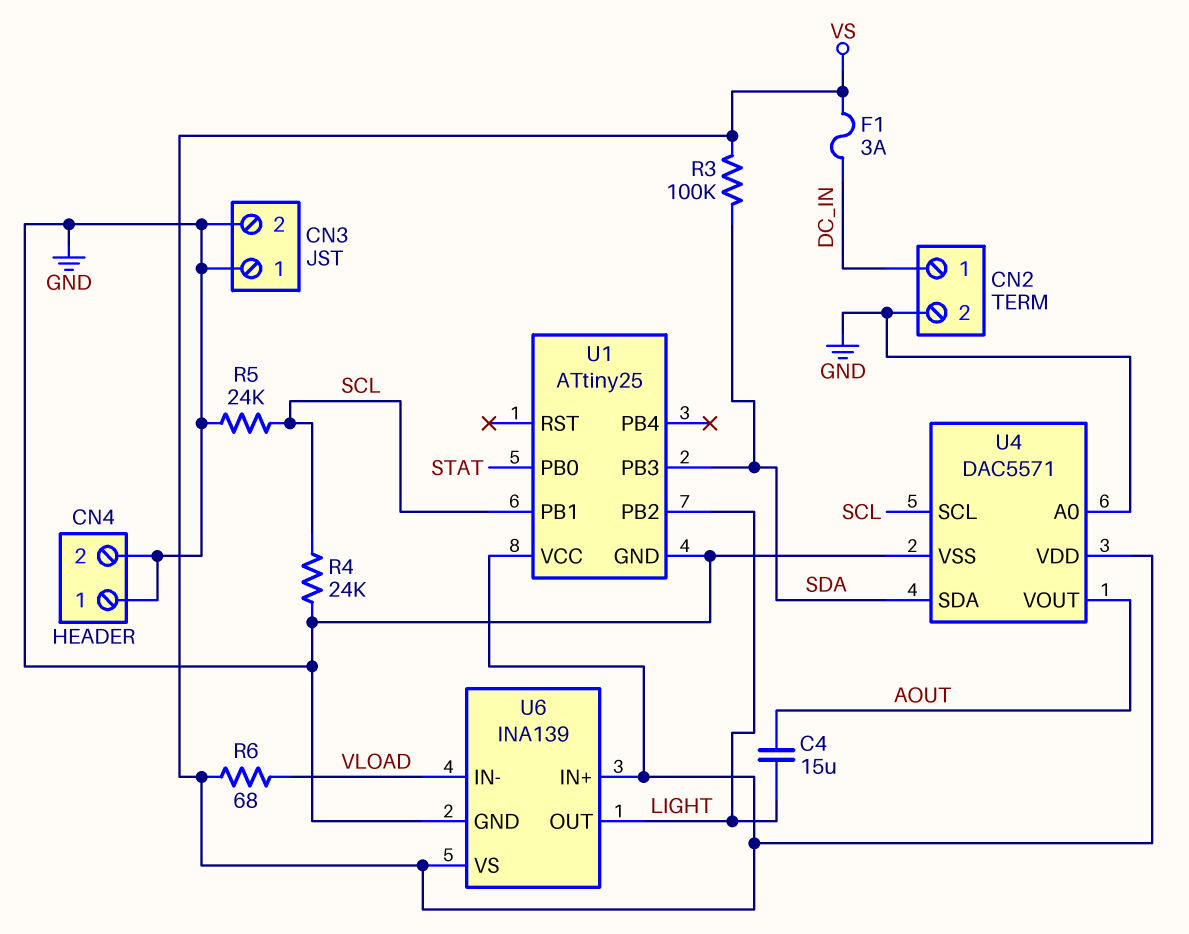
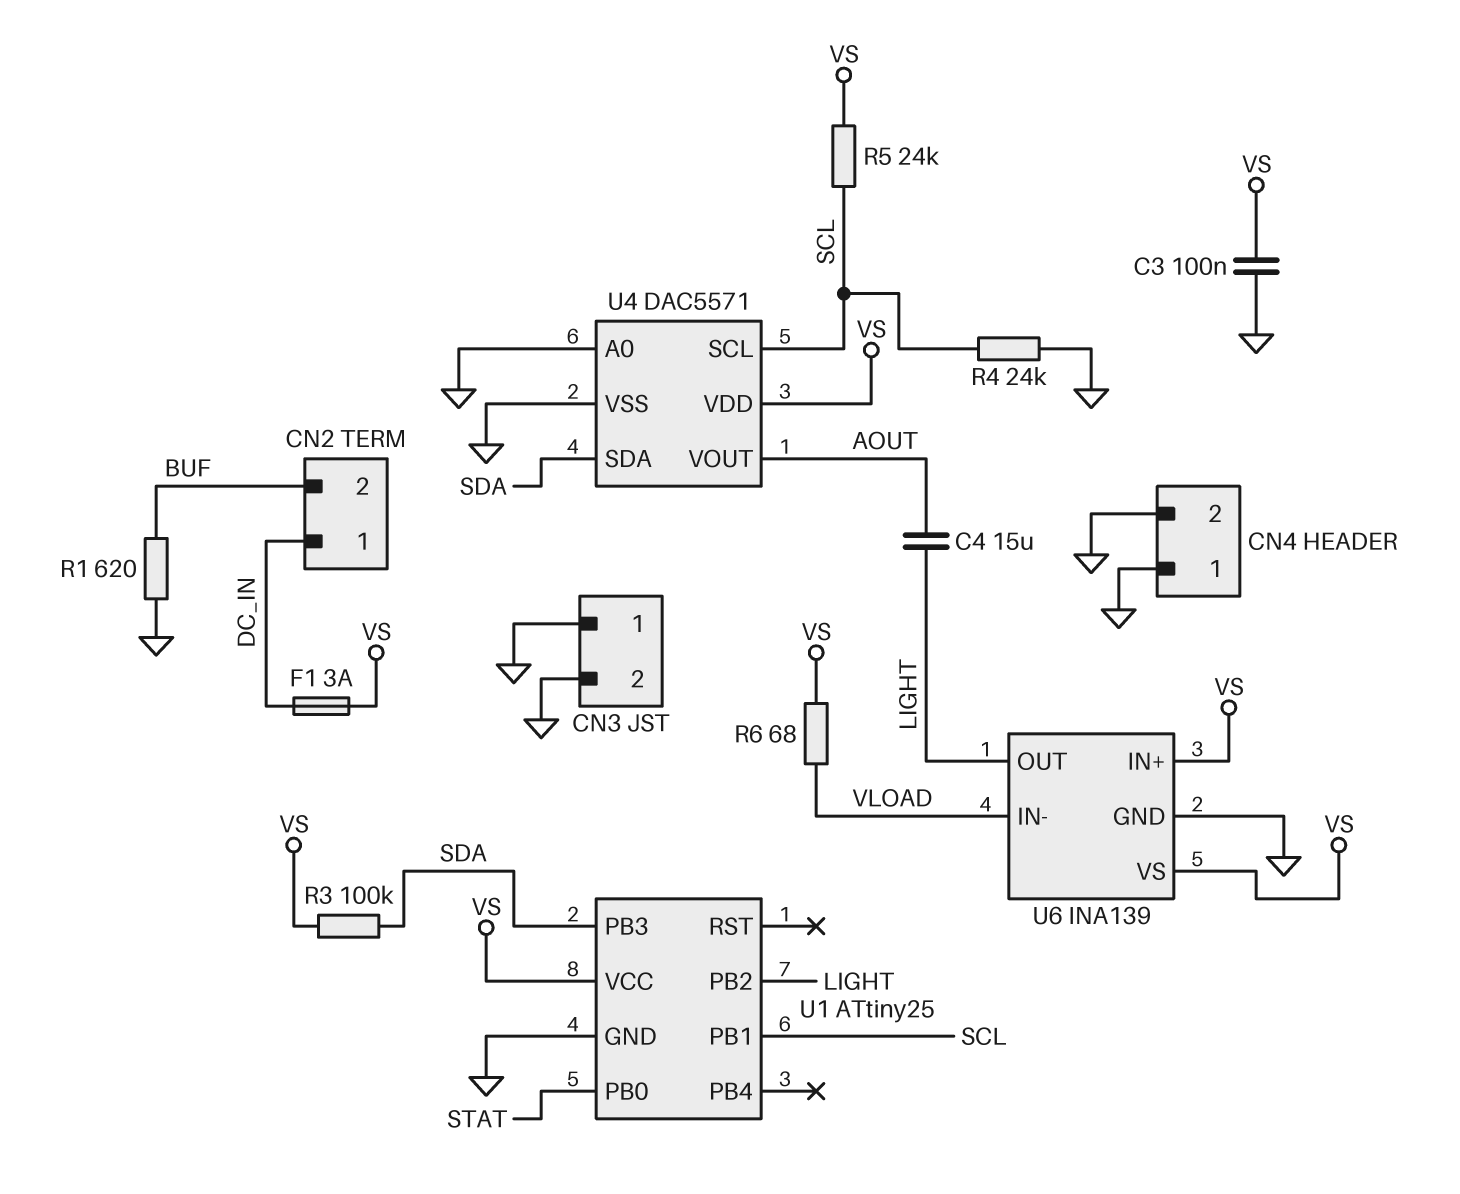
C3: none -> 100nF (GND, VS)
CN2 pin 2: GND -> BUF
R1: none -> 620 (BUF, GND)
R5: 24k (GND, SCL) -> 24k (SCL, VS)

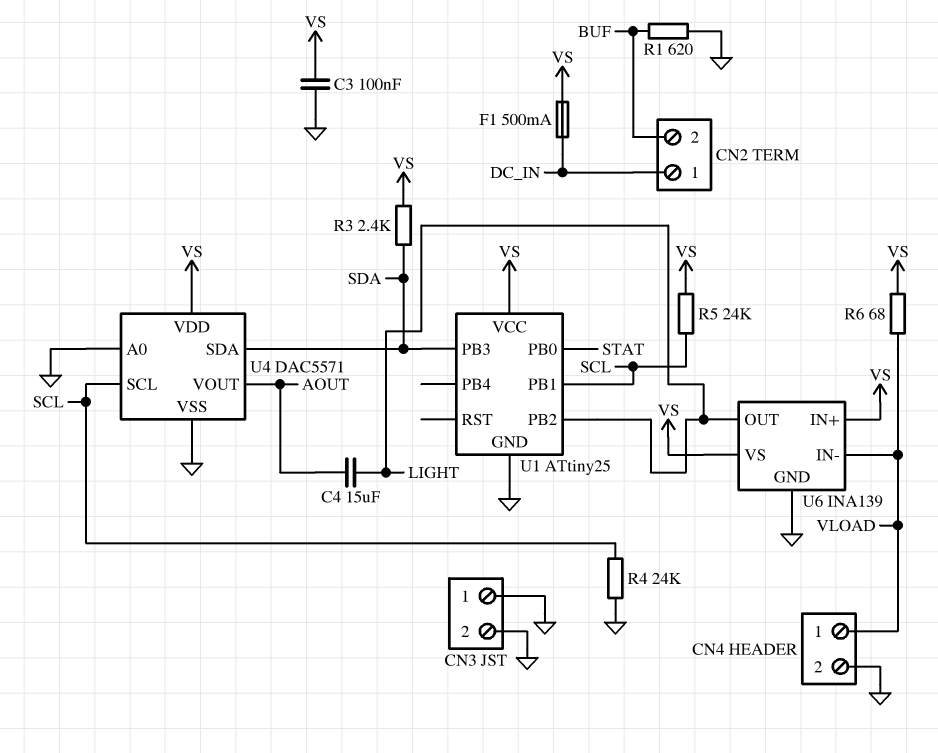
CN4 pin 1: GND -> VLOAD
F1: 3A (DC_IN, VS) -> 500mA (DC_IN, VS)
R3: 100k (SDA, VS) -> 2.4k (SDA, VS)

